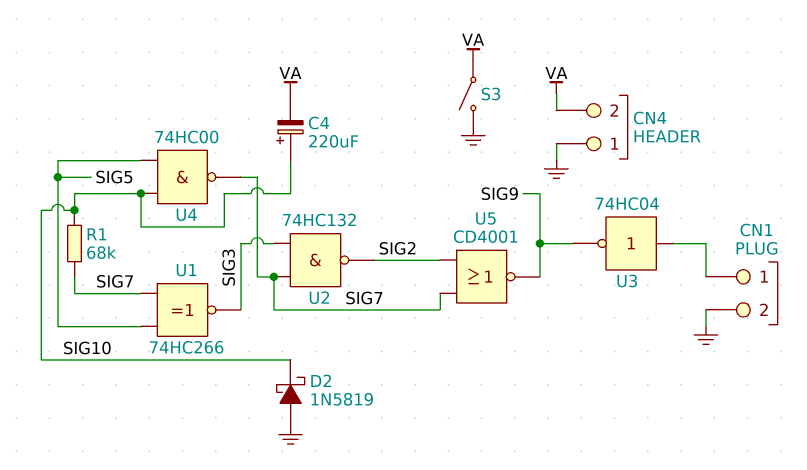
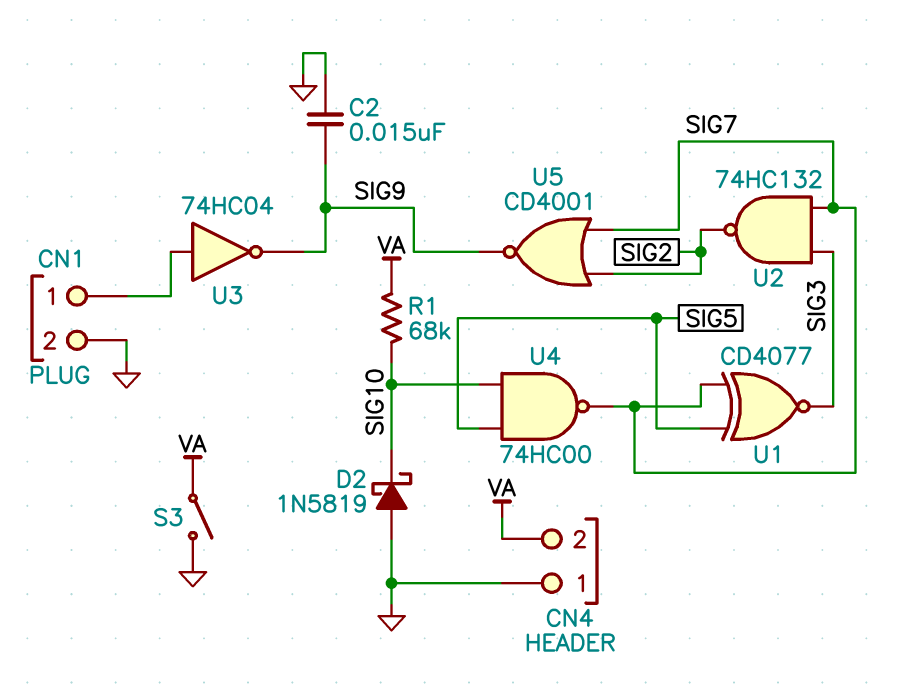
C2: none -> 15nF (GND, SIG9)
C4: 220uF (plus SIG10, minus VA) -> none
R1: 68k (SIG7, SIG10) -> 68k (SIG10, VA)
U1: XNOR 74HC266 (in SIG5, in SIG7, out SIG3) -> XNOR CD4077 (in SIG5, in SIG7, out SIG3)

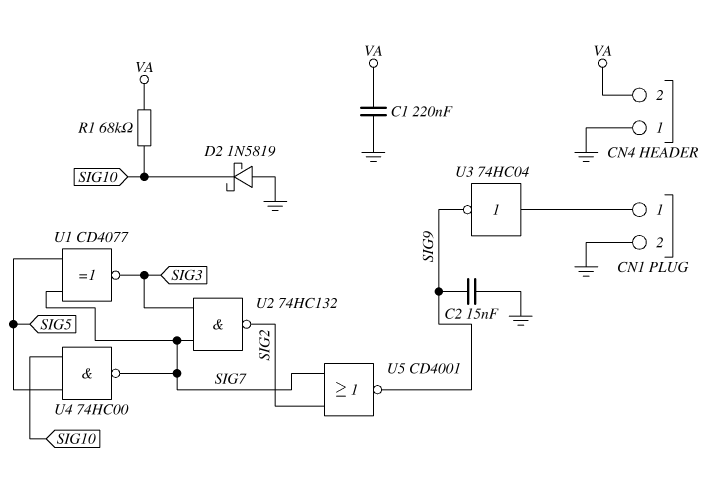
C1: none -> 220nF (GND, VA)
S3: switch (GND, VA) -> none

